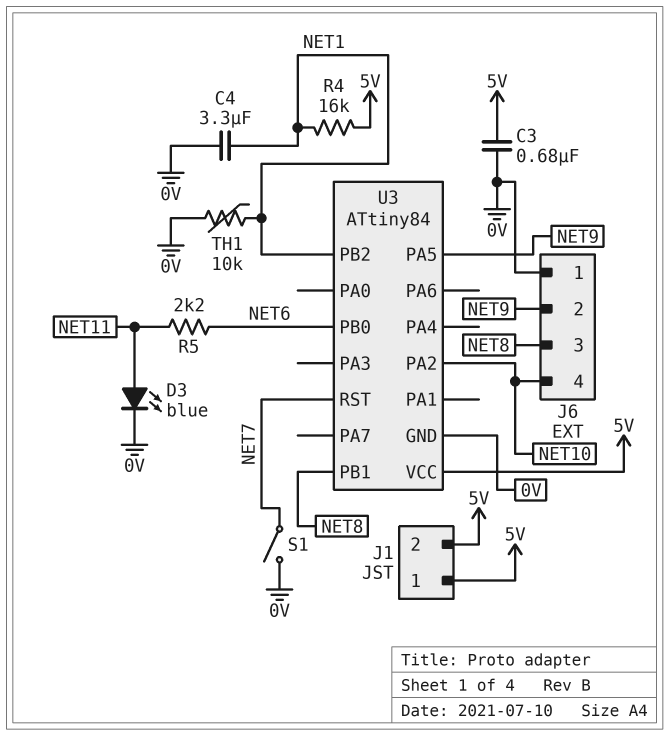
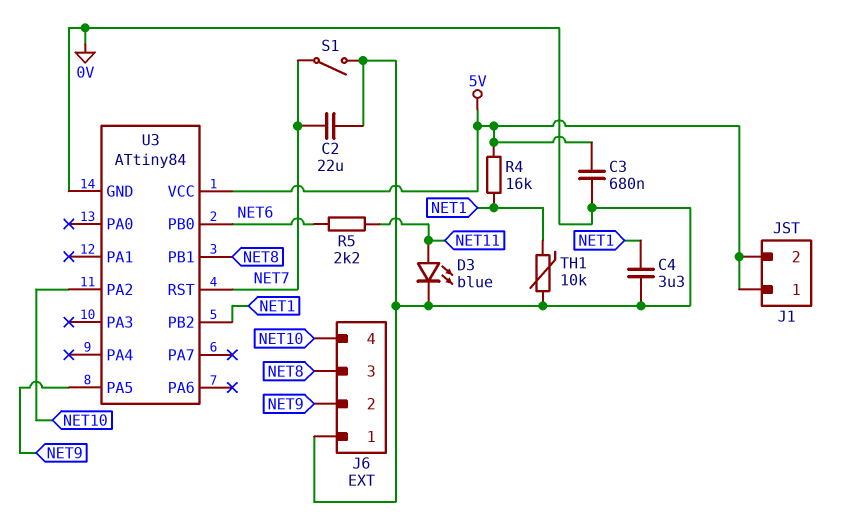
C2: none -> 22uF (0V, NET7)

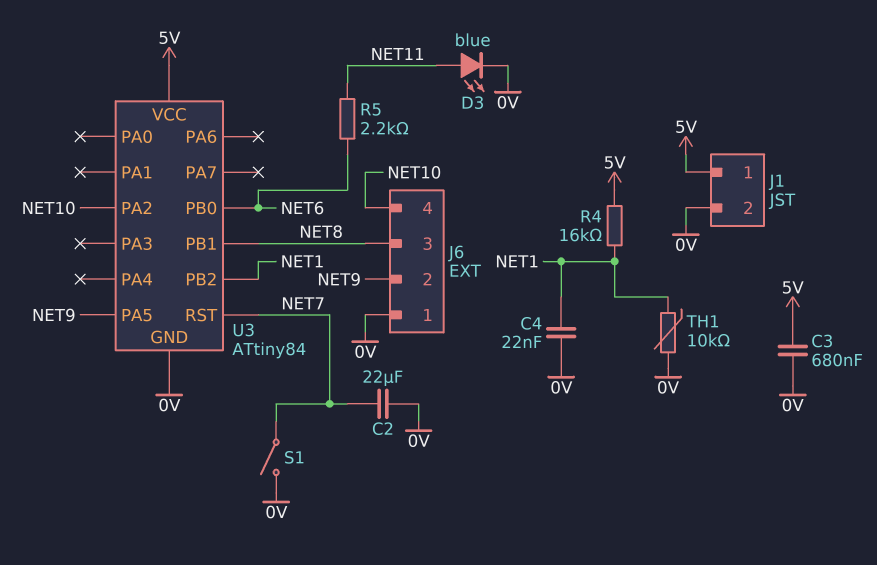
C4: 3.3uF (0V, NET1) -> 22nF (0V, NET1)
J1 pin 2: 5V -> 0V

